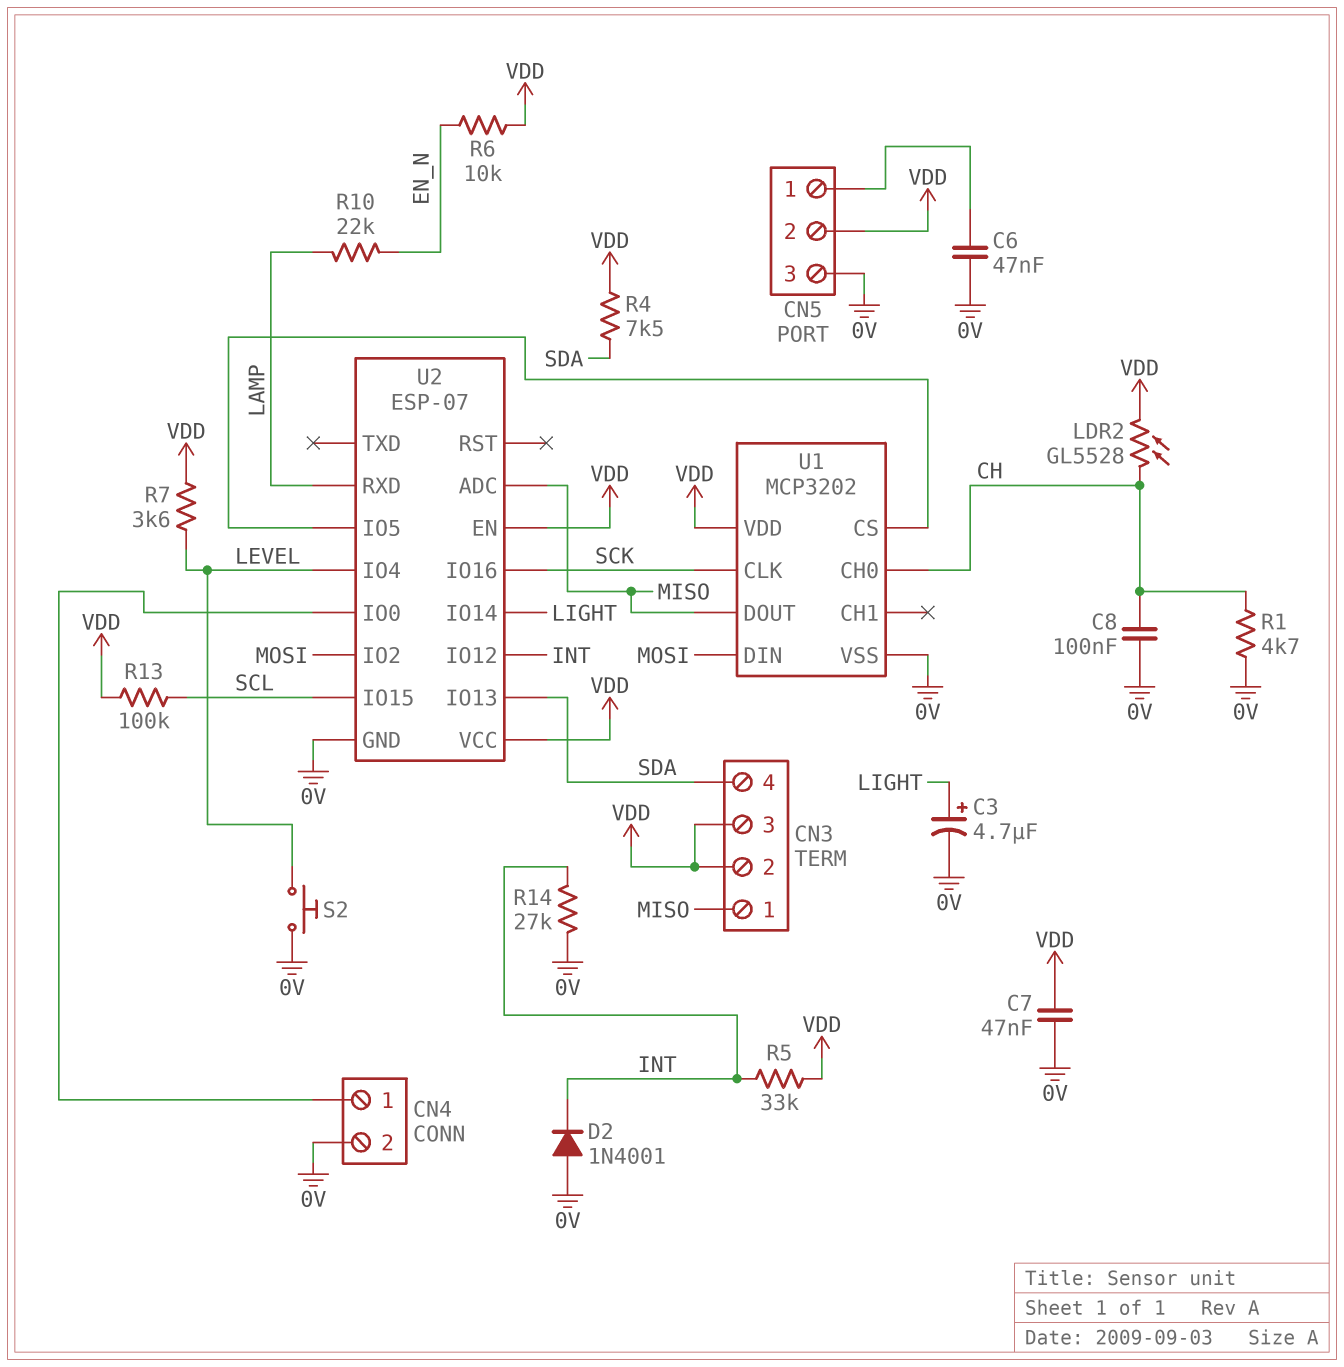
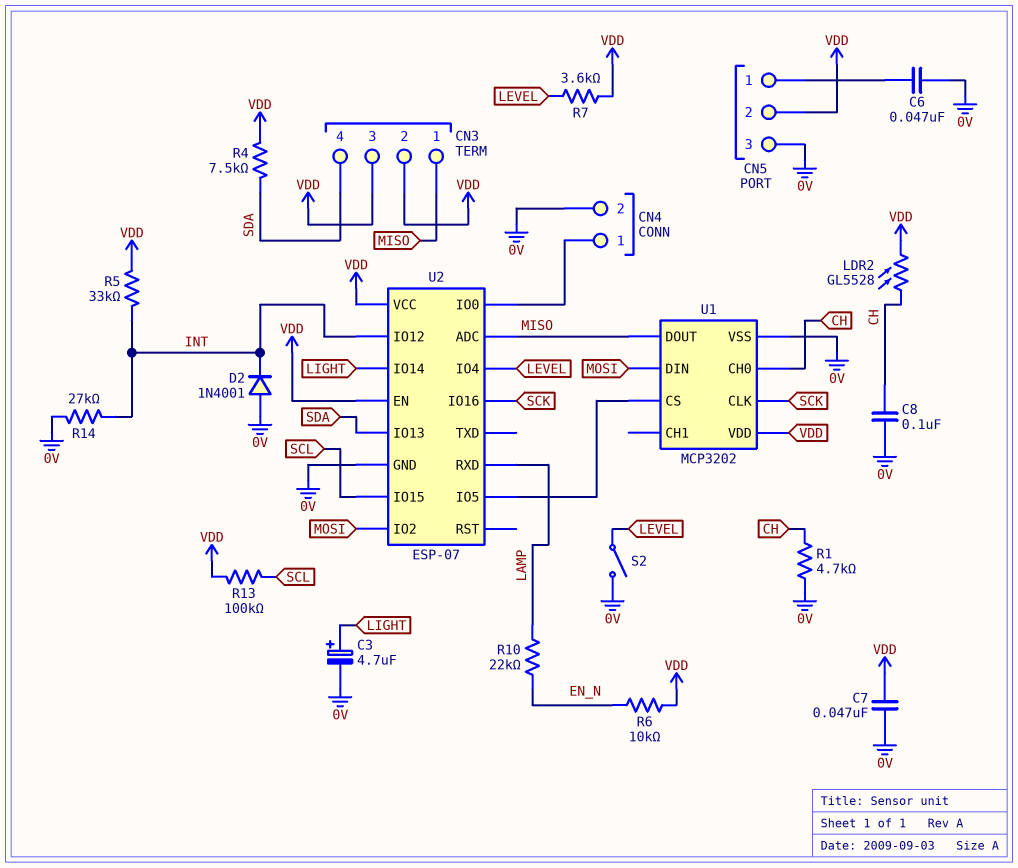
S2: button (0V, LEVEL) -> switch (0V, LEVEL)

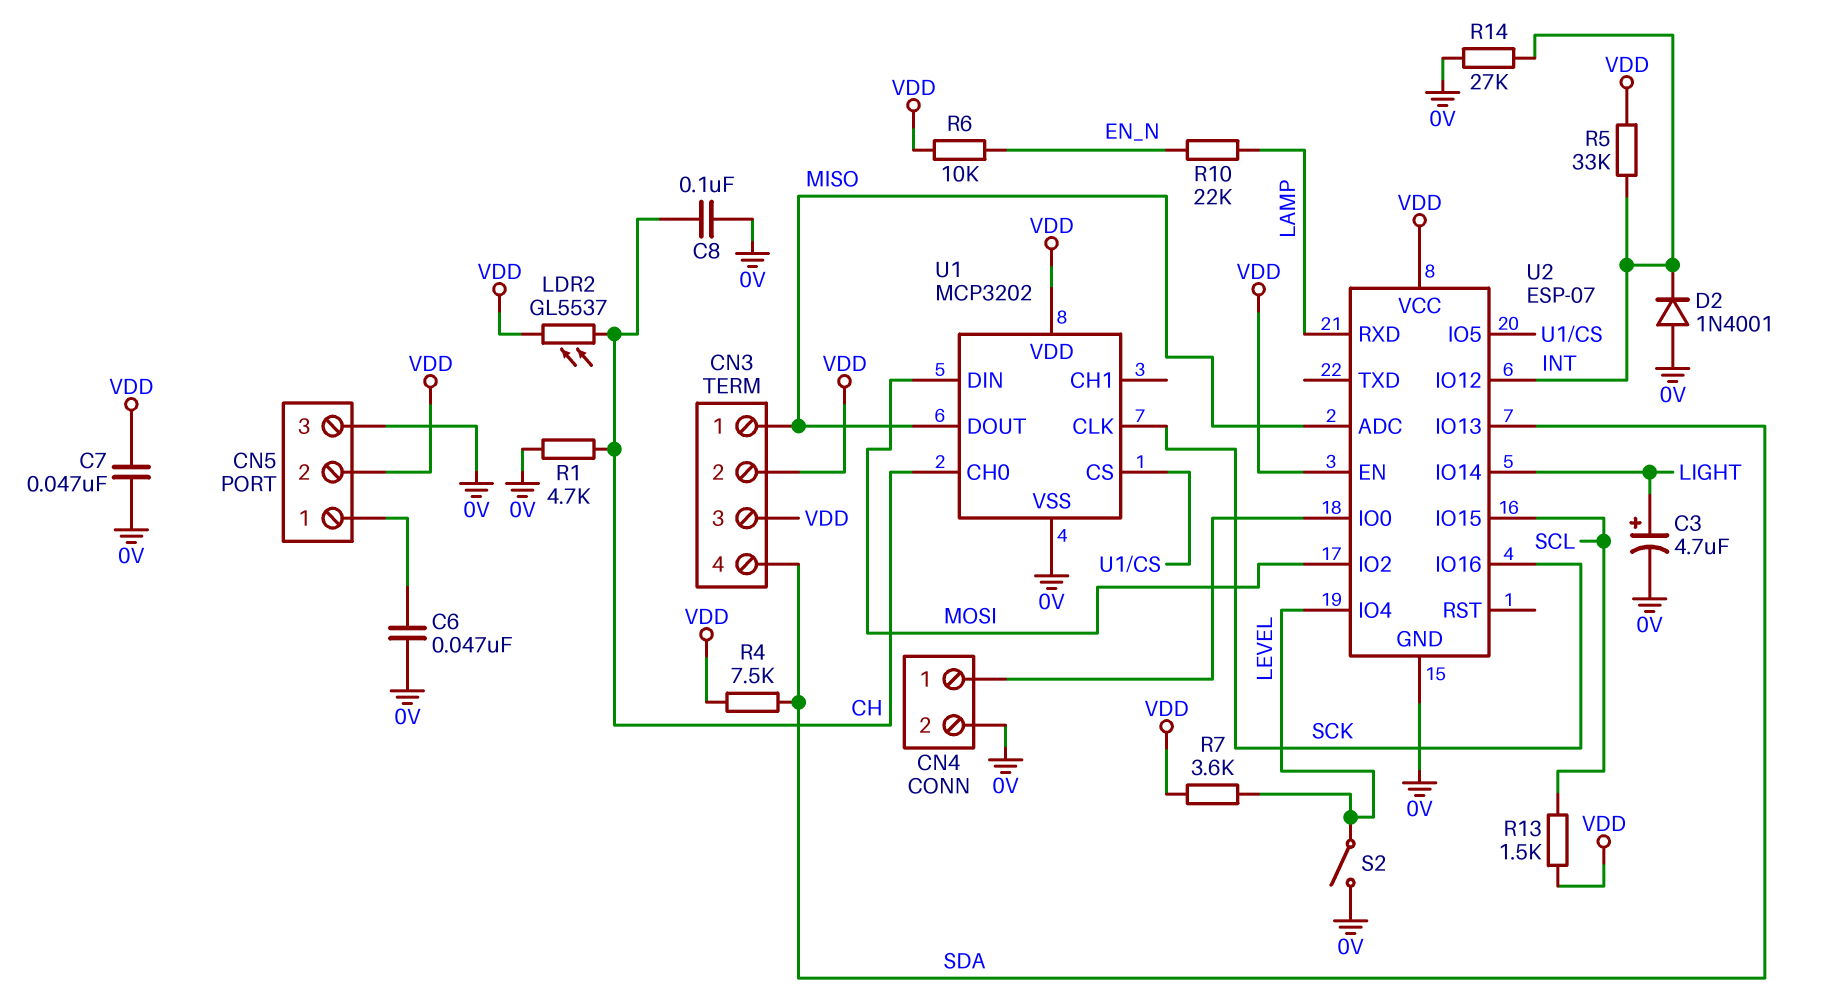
LDR2: GL5528 (CH, VDD) -> GL5537 (CH, VDD)
R13: 100k (SCL, VDD) -> 1.5k (SCL, VDD)

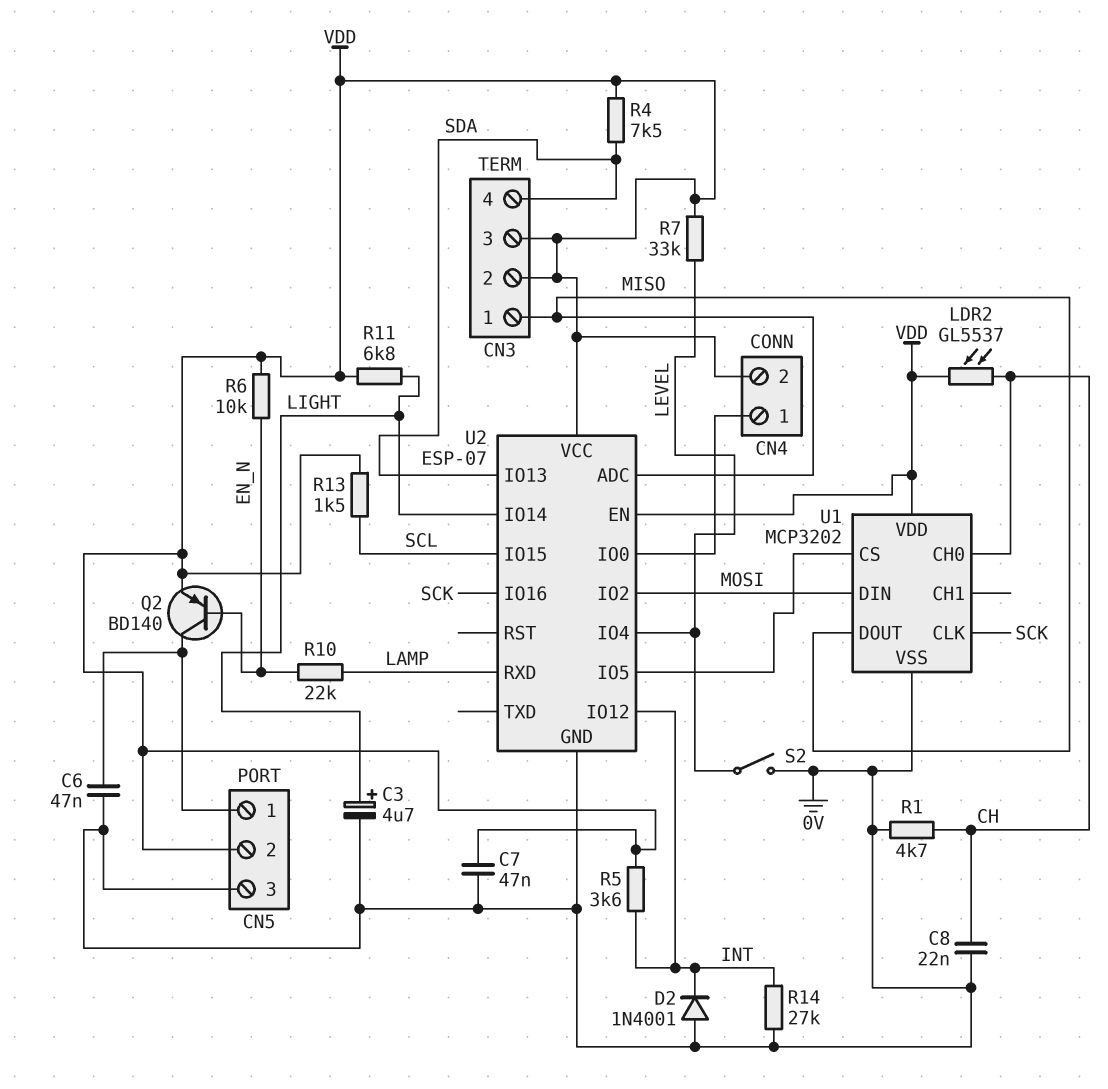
C8: 100nF (0V, CH) -> 22nF (0V, CH)
CN4 pin 2: 0V -> VDD
Q2: none -> PNP BD140 (B EN_N, C CN5/1, E VDD)
R5: 33k (INT, VDD) -> 3.6k (INT, VDD)
R7: 3.6k (LEVEL, VDD) -> 33k (LEVEL, VDD)
R11: none -> 6.8k (LIGHT, VDD)

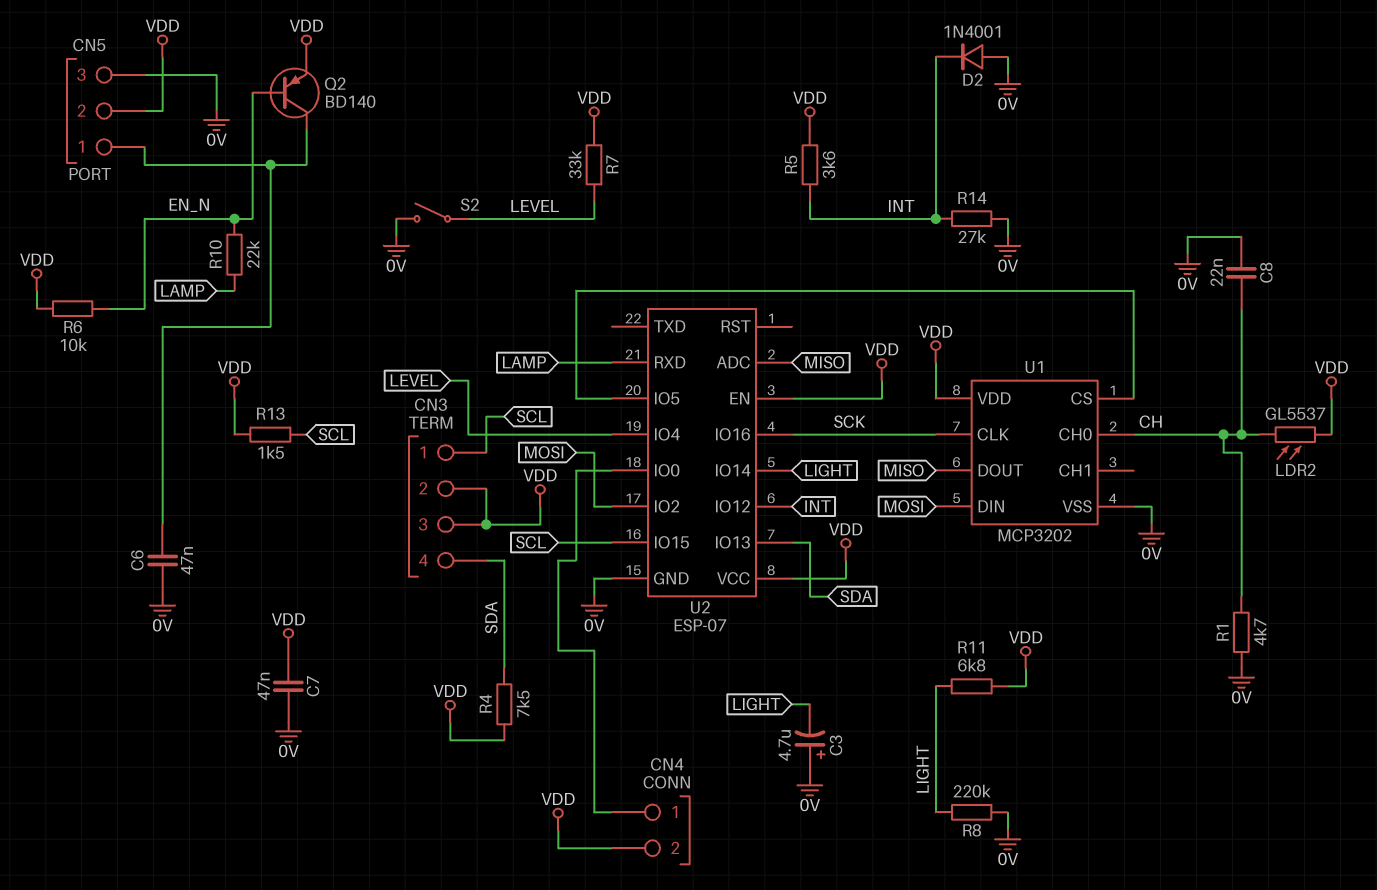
C3: 4.7uF (plus LIGHT, minus 0V) -> 4.7uF (plus 0V, minus LIGHT)
CN3 pin 1: MISO -> SCL
R8: none -> 220k (0V, LIGHT)

